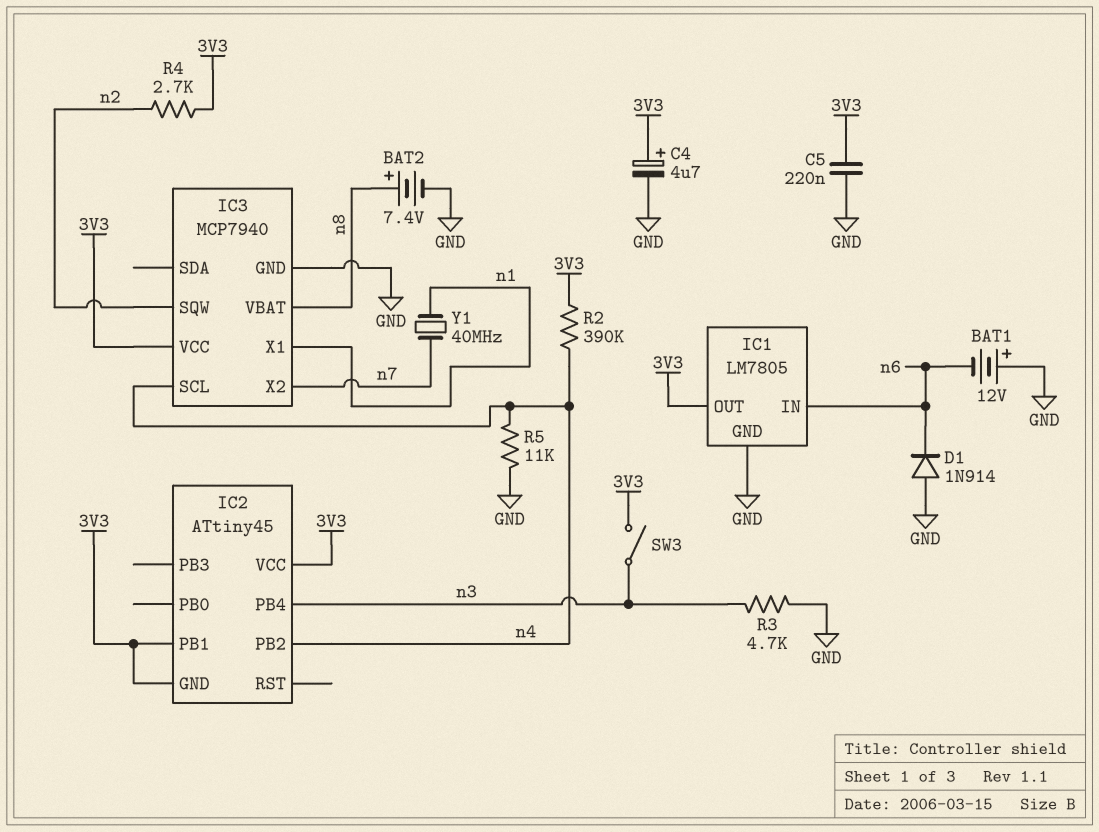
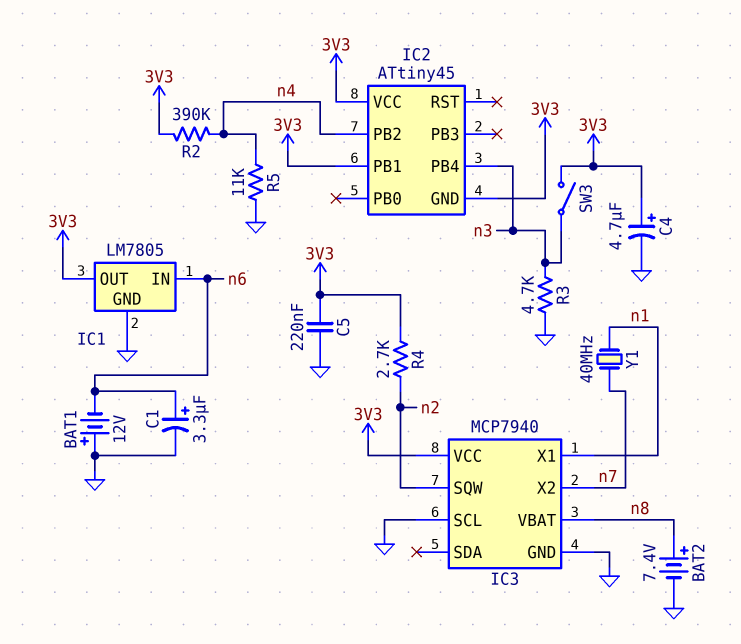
C1: none -> 3.3uF (plus n6, minus GND)
D1: diode 1N914 (A GND, K n6) -> none
IC3 pin SCL: n4 -> GND

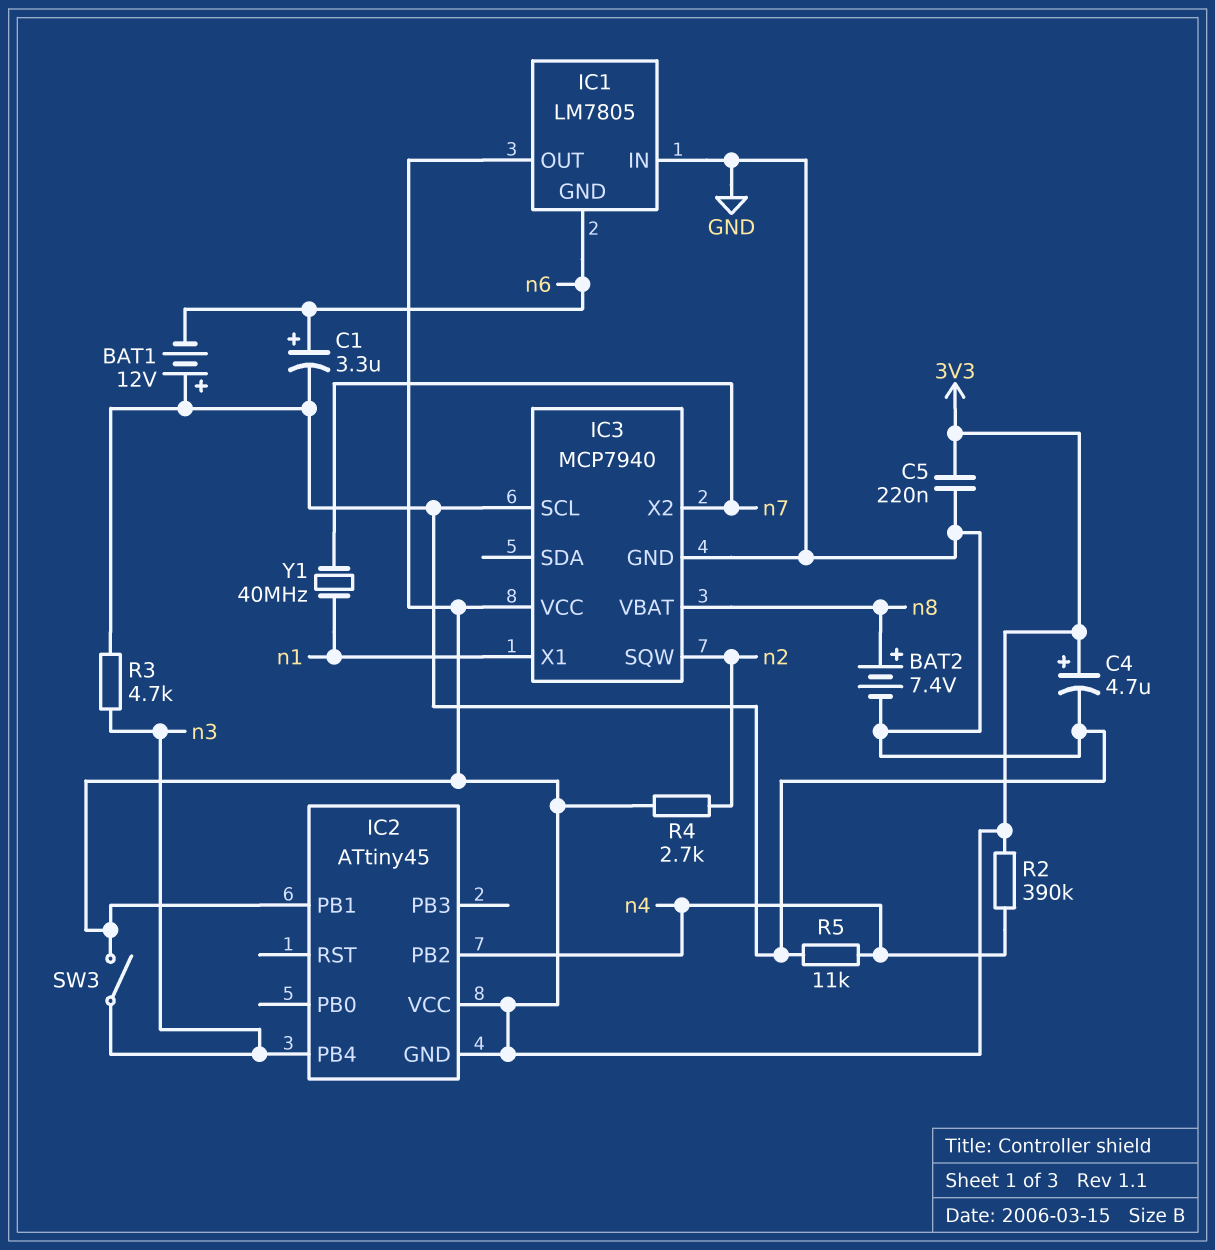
IC1 pin GND: GND -> n6
IC1 pin IN: n6 -> GND

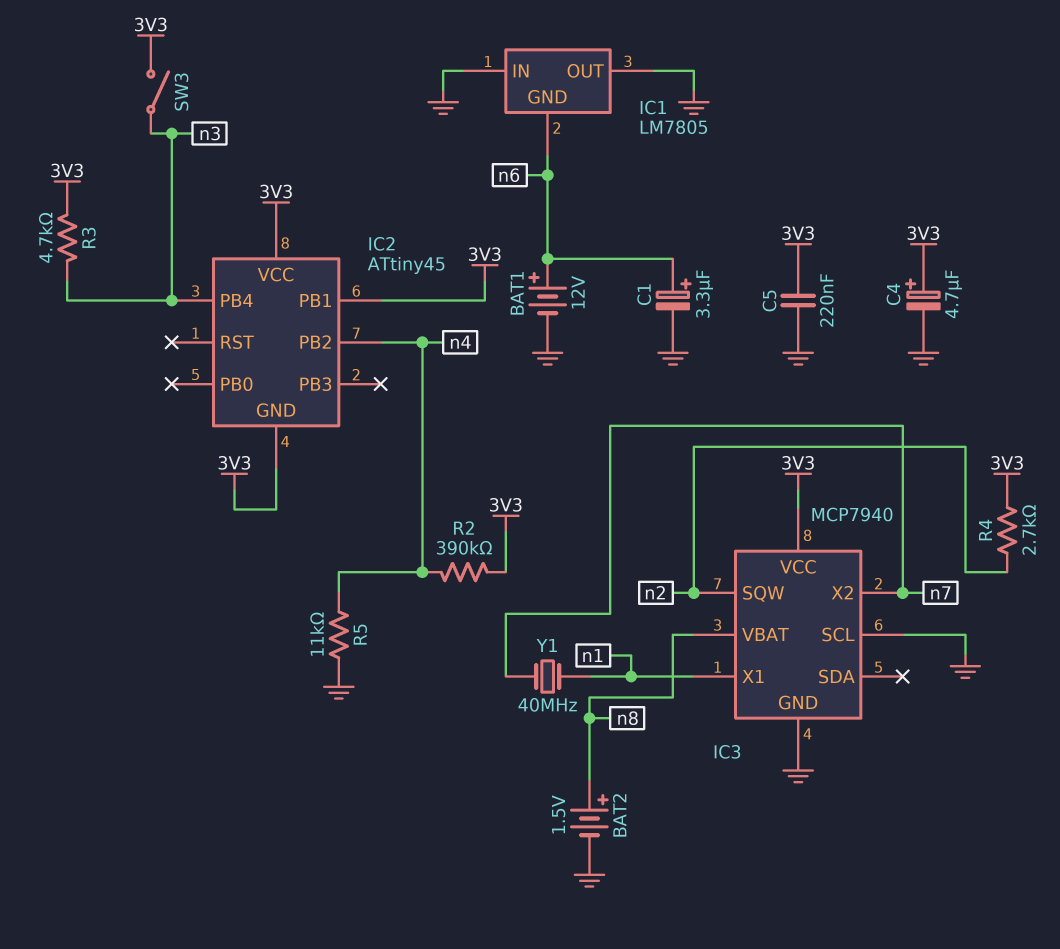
BAT1: 12V (plus GND, minus n6) -> 12V (plus n6, minus GND)
BAT2: 7.4V (plus n8, minus GND) -> 1.5V (plus n8, minus GND)
IC1 pin OUT: 3V3 -> GND
R3: 4.7k (GND, n3) -> 4.7k (3V3, n3)

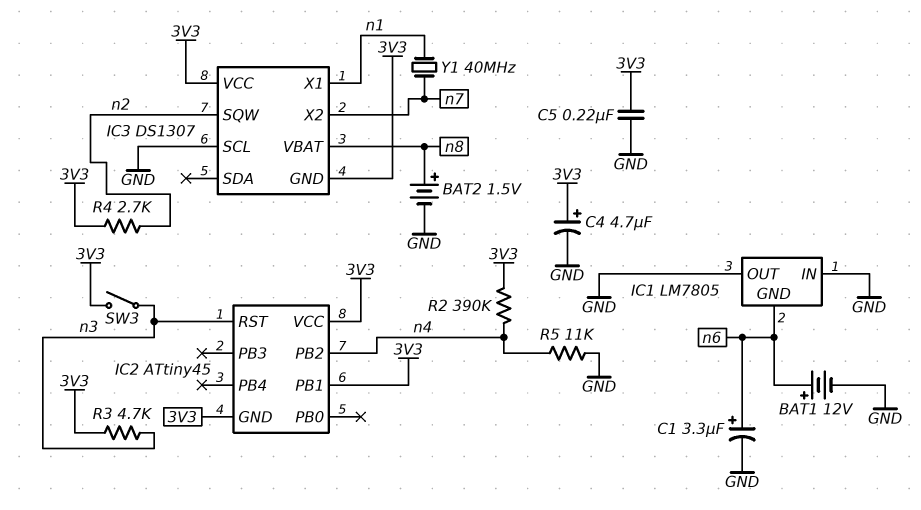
IC2 pin PB4: n3 -> none
IC2 pin RST: none -> n3
IC3: MCP7940 -> DS1307
IC3 pin GND: GND -> 3V3

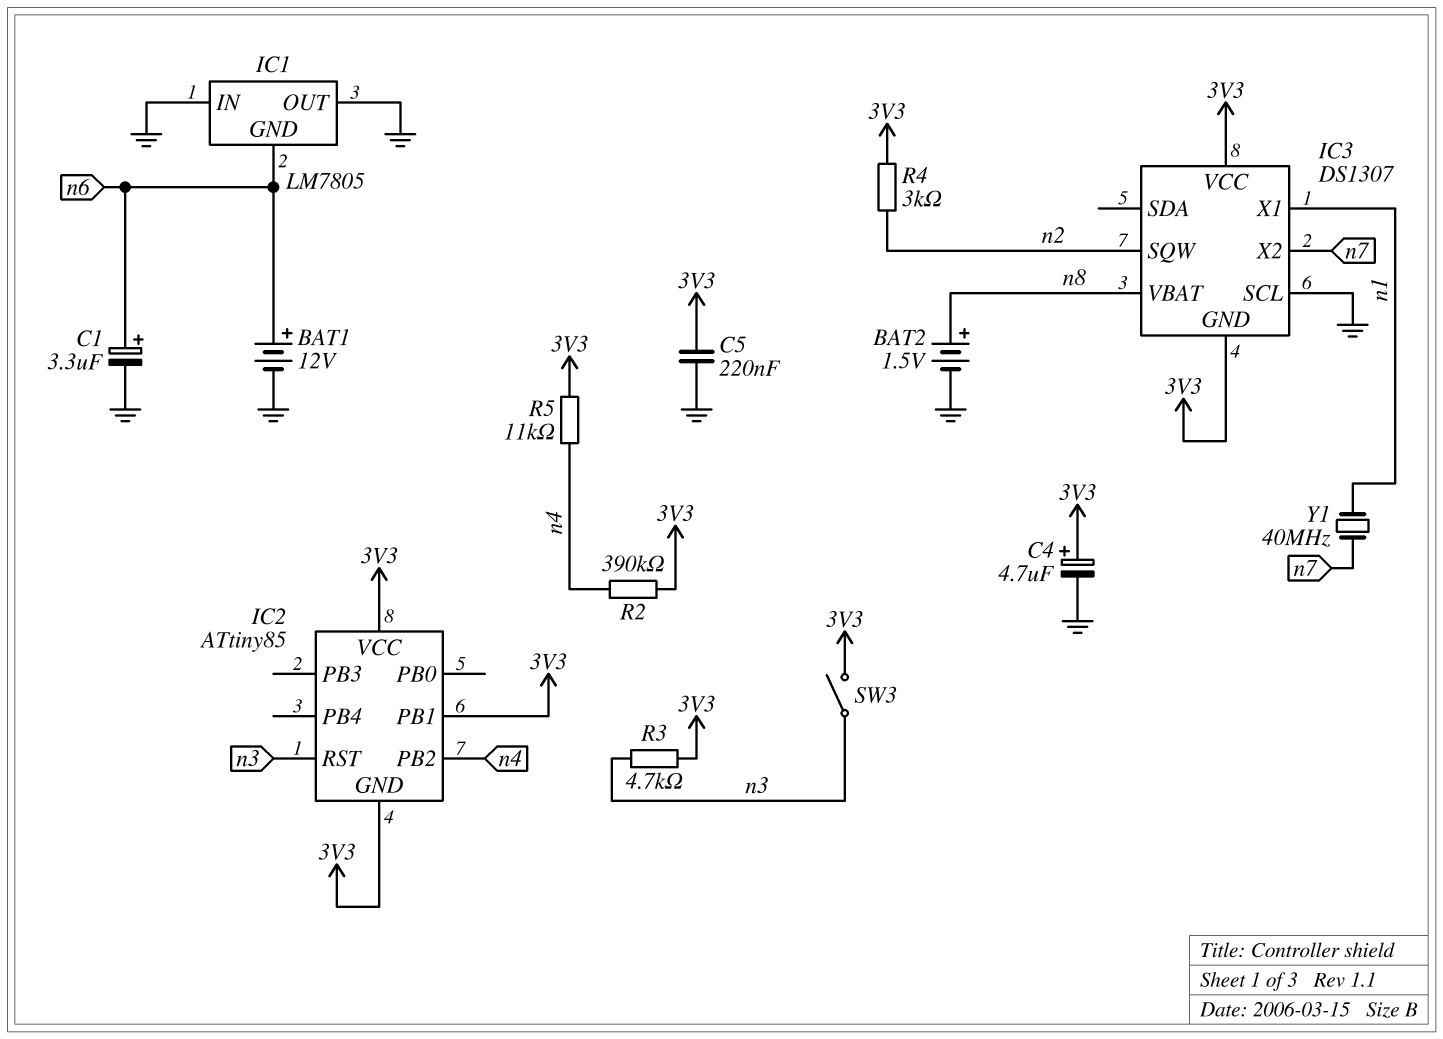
IC2: ATtiny45 -> ATtiny85
R4: 2.7k (3V3, n2) -> 3k (3V3, n2)
R5: 11k (GND, n4) -> 11k (3V3, n4)

